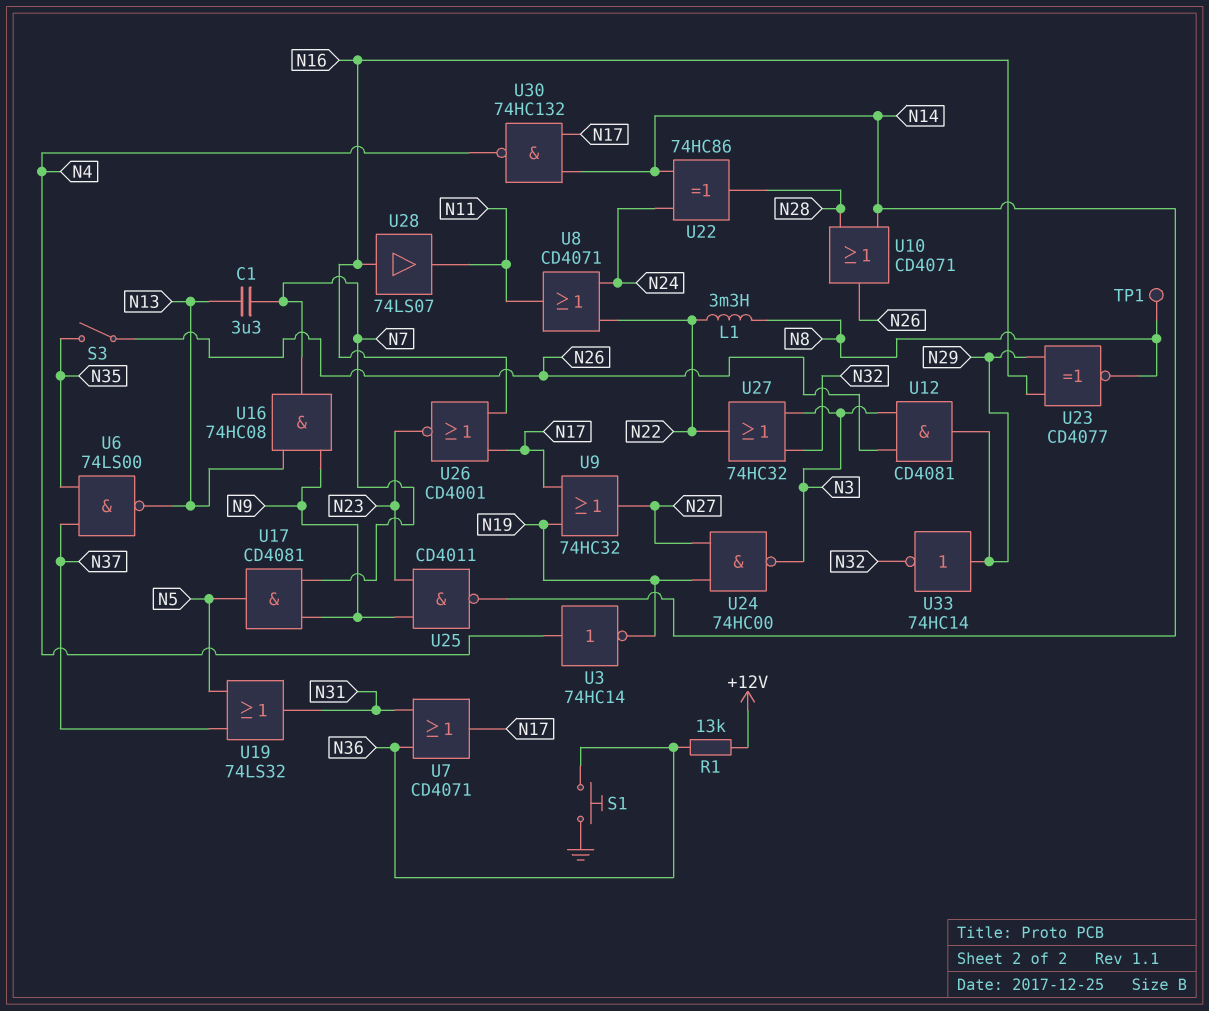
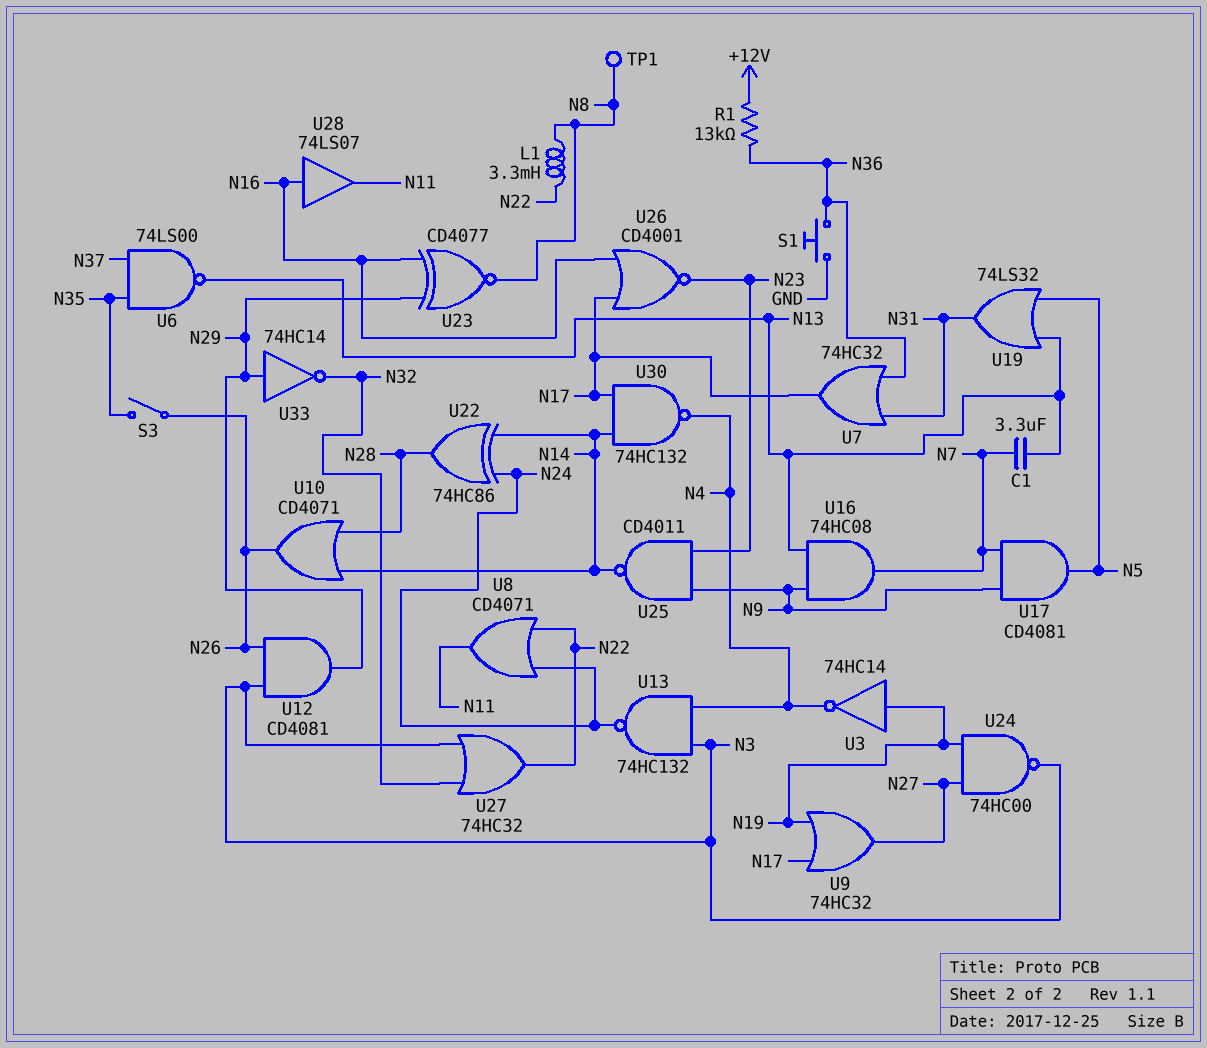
U3: NOT 74HC14 (in N4, out N19) -> NOT 74HC14 (in N19, out N4)
U7: OR CD4071 (in N31, in N36, out N17) -> OR 74HC32 (in N31, in N36, out N17)
U13: none -> NAND 74HC132 (in N3, in N4, out N24)
U19: OR 74LS32 (in N5, in N37, out N31) -> OR 74LS32 (in N5, in N13, out N31)

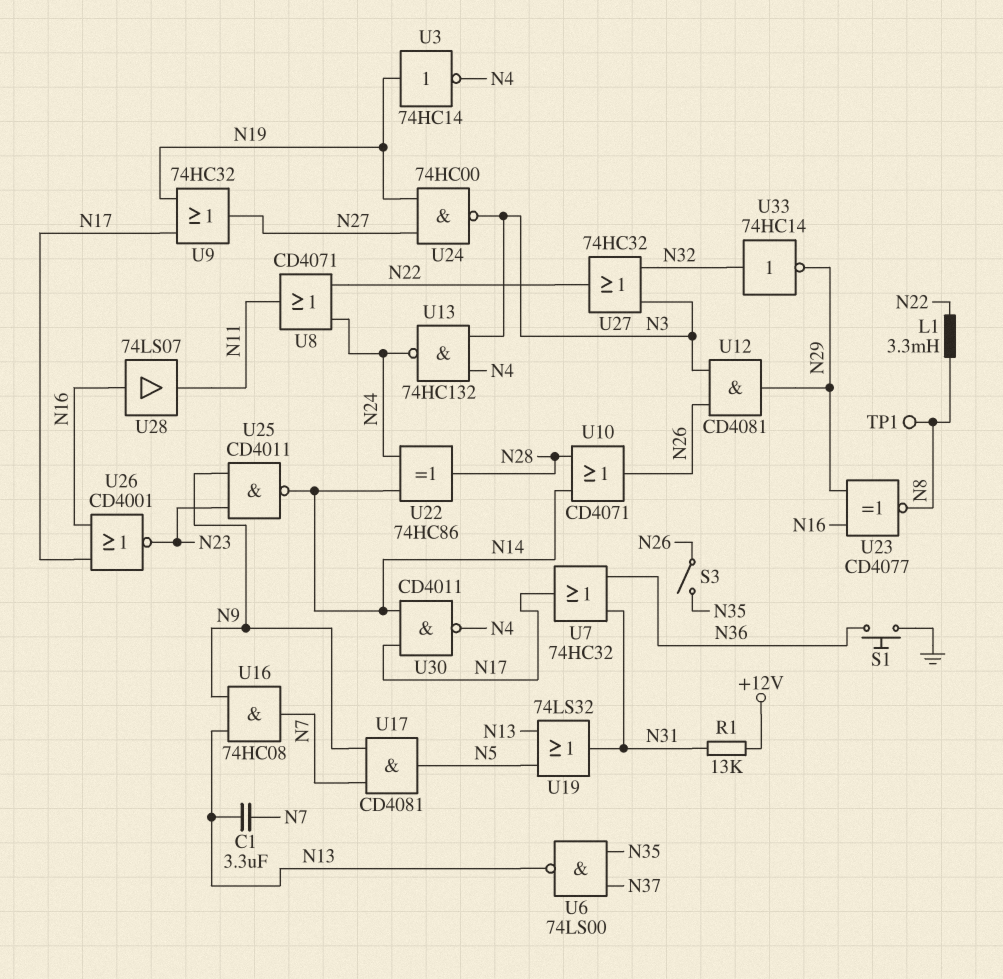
R1: 13k (+12V, N36) -> 13k (+12V, N31)
U30: NAND 74HC132 (in N14, in N17, out N4) -> NAND CD4011 (in N14, in N17, out N4)
U33: NOT 74HC14 (in N29, out N32) -> NOT 74HC14 (in N32, out N29)

